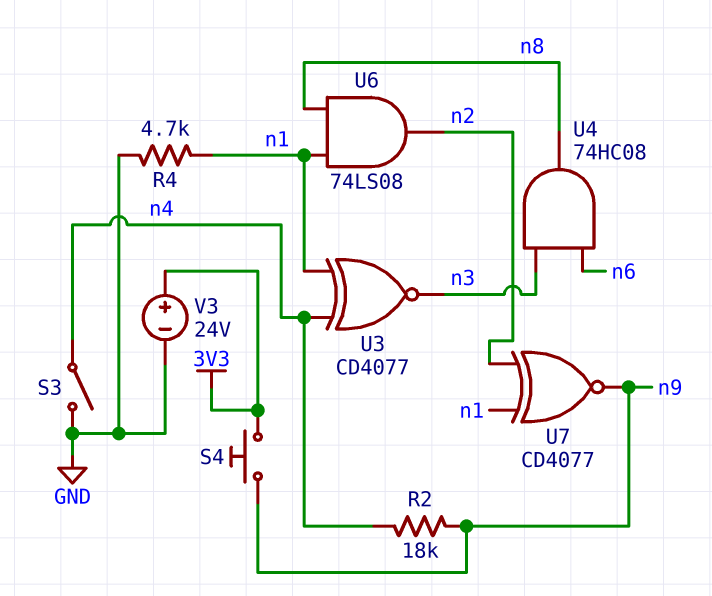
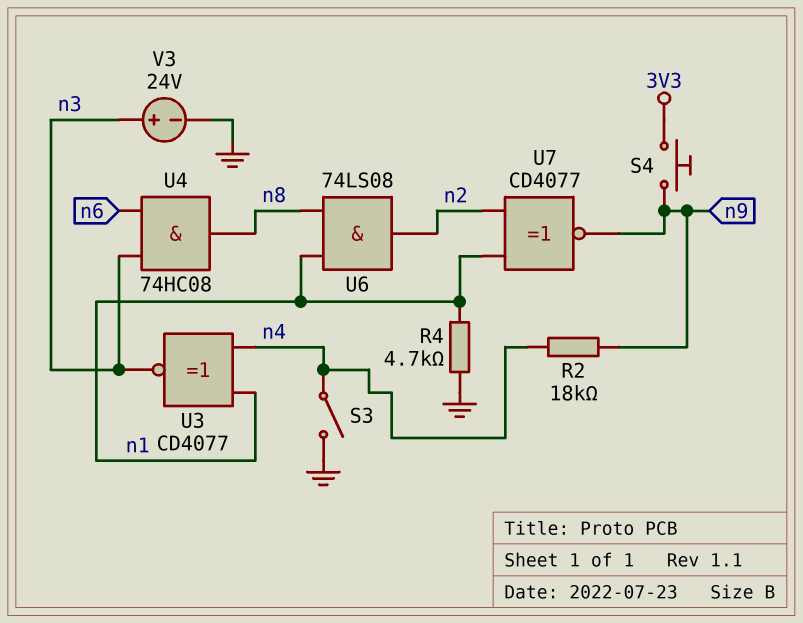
V3: 24V (plus 3V3, minus GND) -> 24V (plus n3, minus GND)

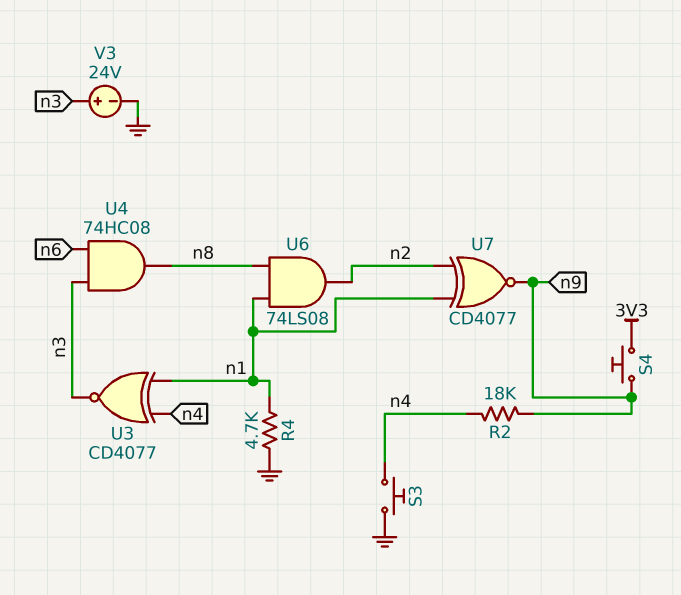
S3: switch (GND, n4) -> button (GND, n4)

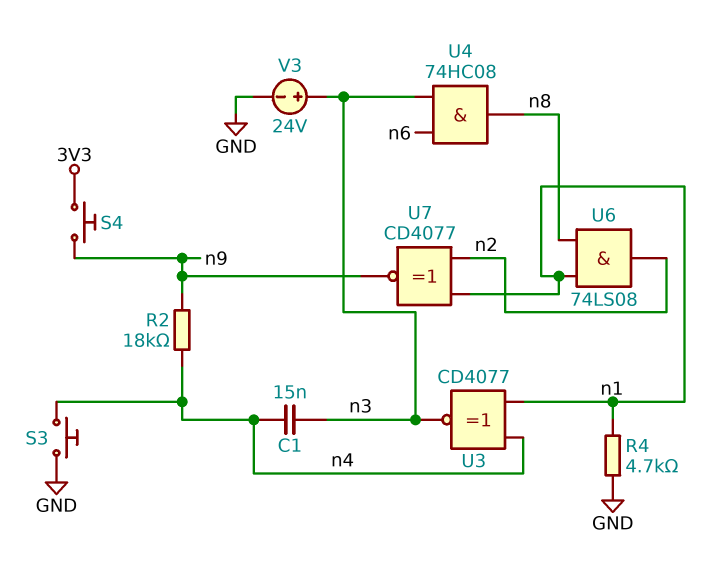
C1: none -> 15nF (n3, n4)

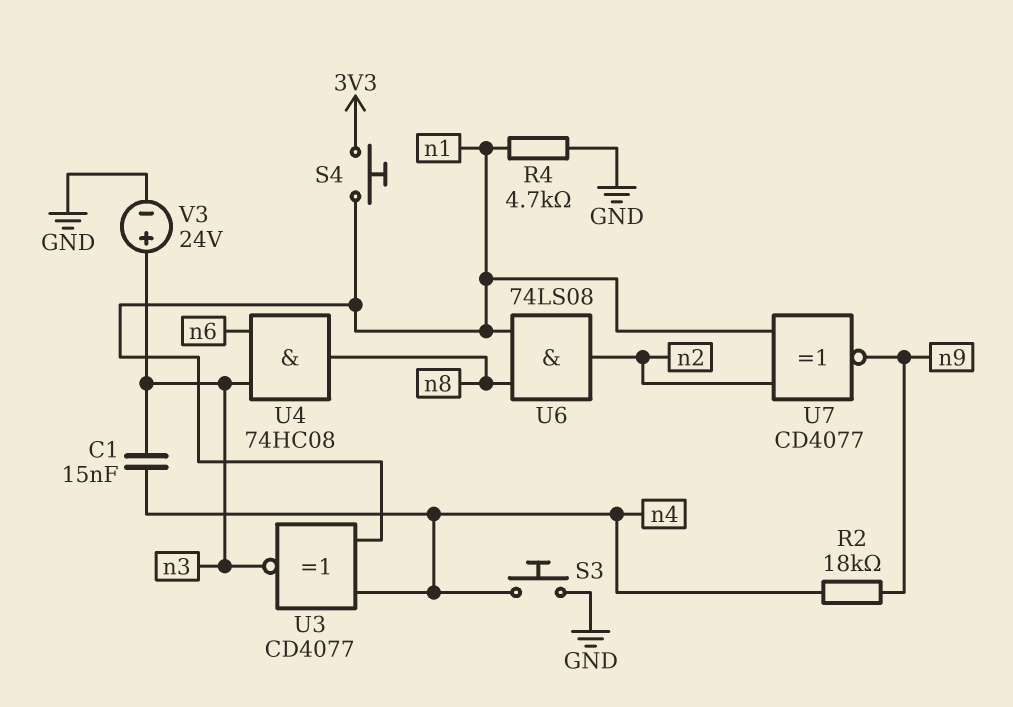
S4: button (3V3, n9) -> button (3V3, n1)

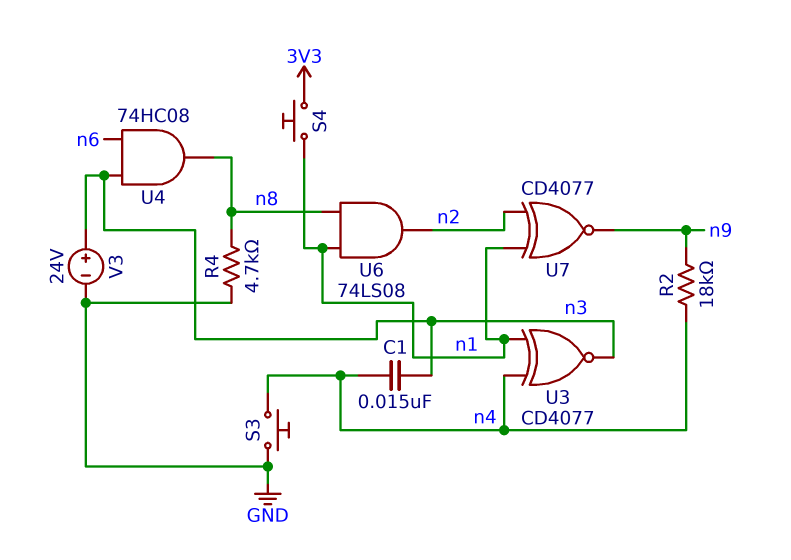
R4: 4.7k (GND, n1) -> 4.7k (GND, n8)

